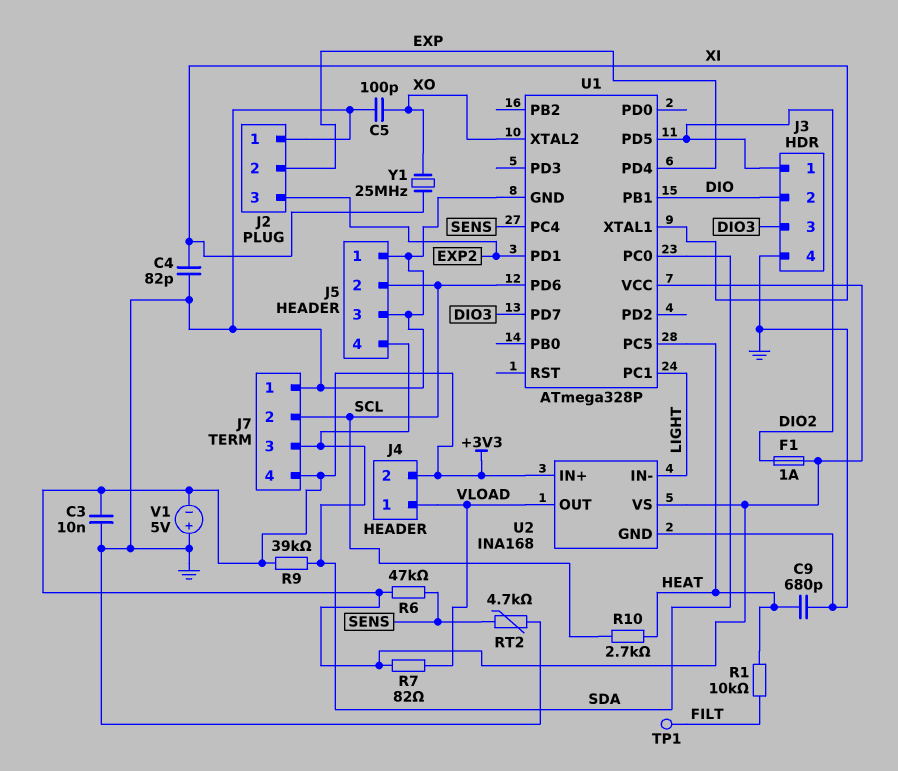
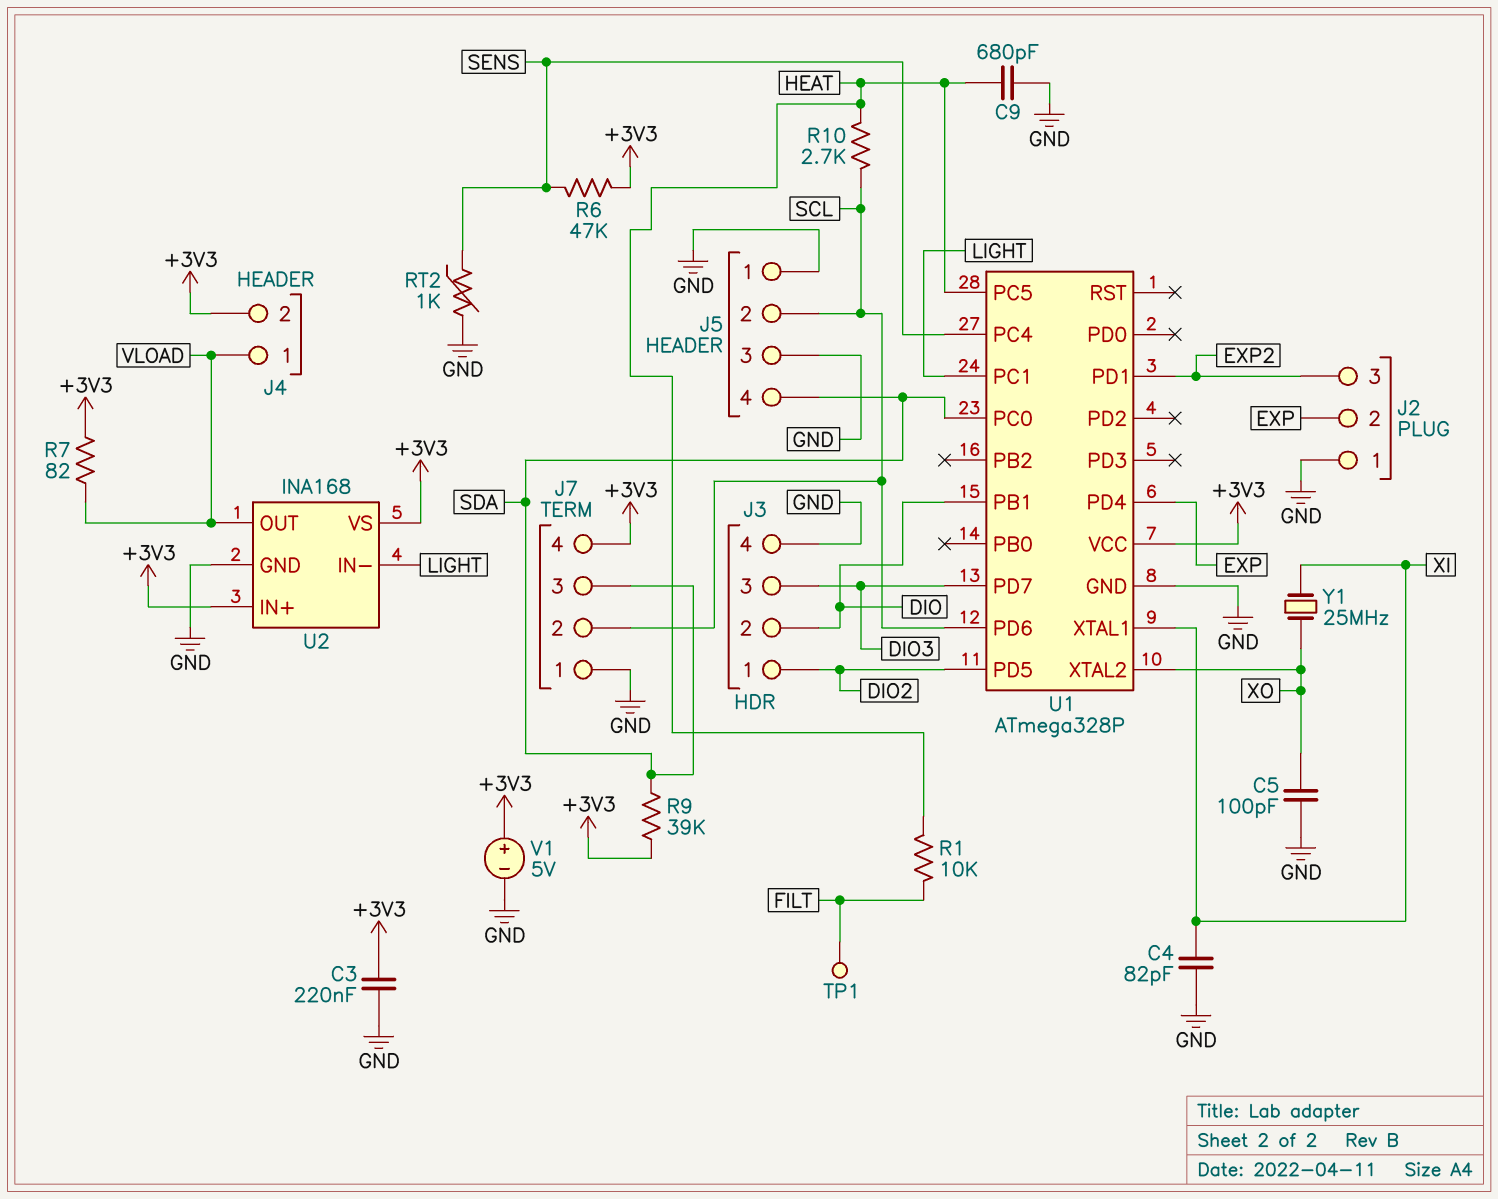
C3: 10nF (+3V3, GND) -> 220nF (+3V3, GND)
F1: 1A (+3V3, DIO2) -> none
RT2: 4.7k (GND, SENS) -> 1k (GND, SENS)
V1: 5V (plus GND, minus +3V3) -> 5V (plus +3V3, minus GND)

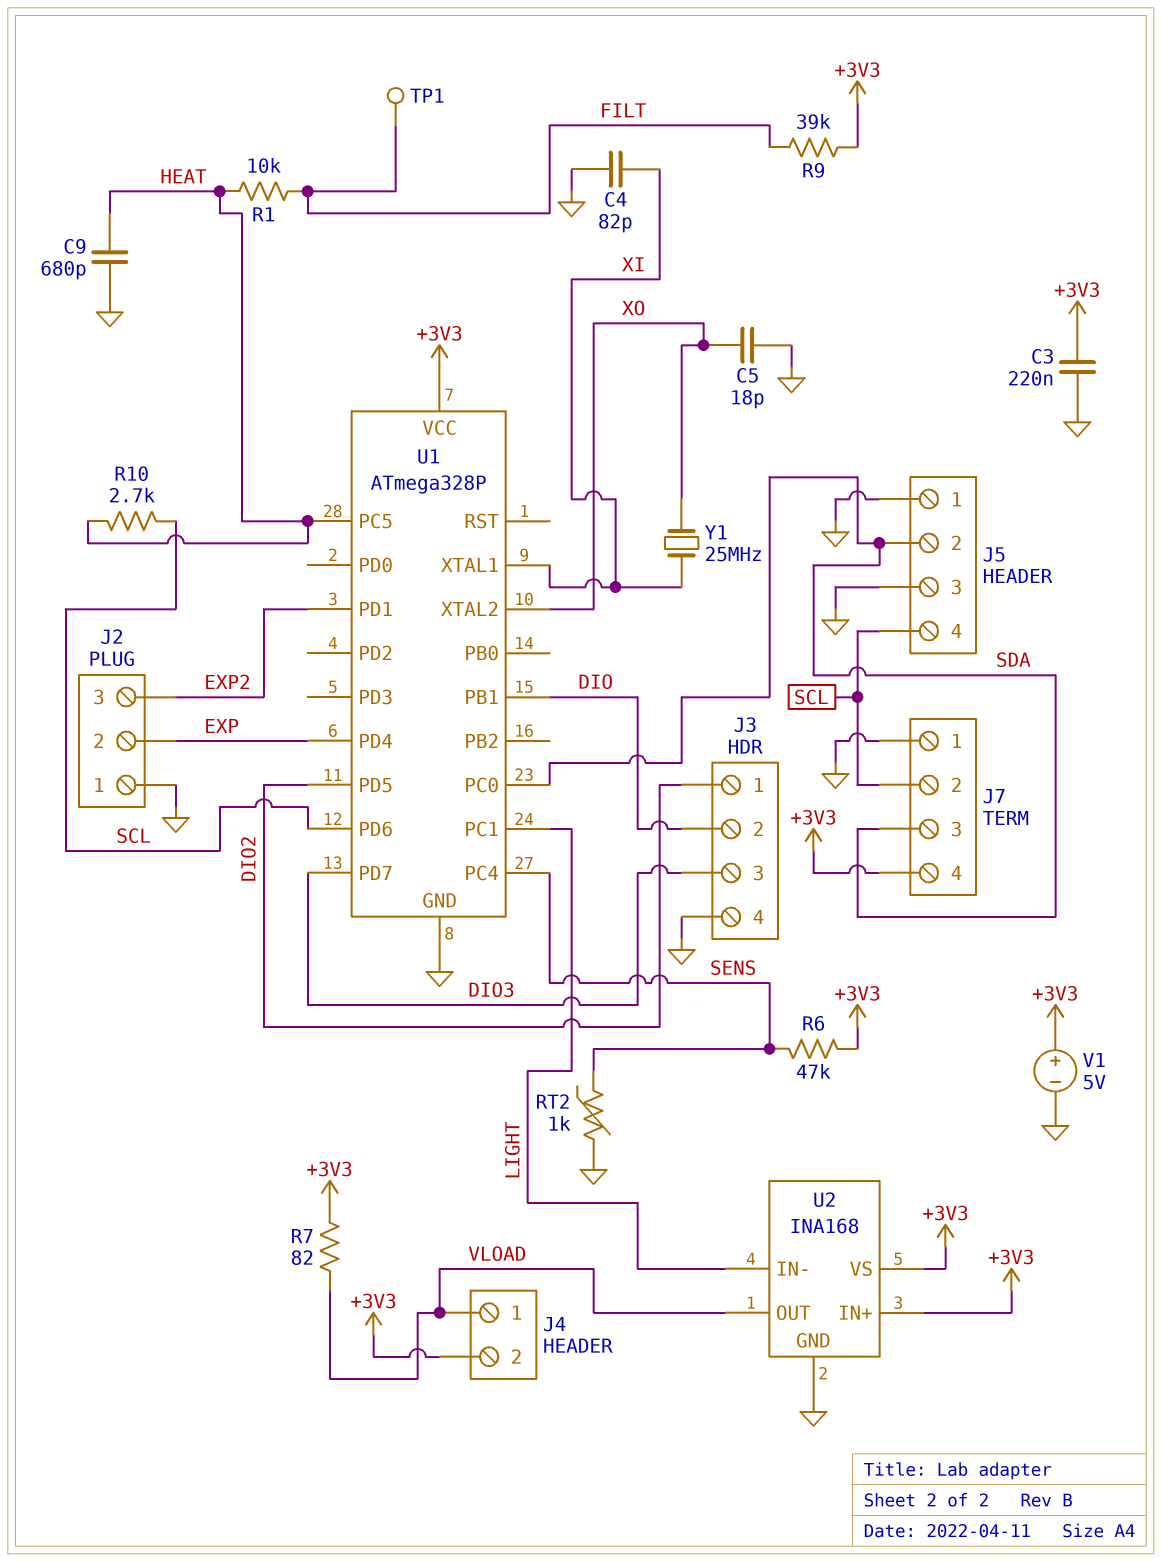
C5: 100pF (GND, XO) -> 18pF (GND, XO)
J5 pin 2: SCL -> SDA
J5 pin 4: SDA -> SCL
R9: 39k (+3V3, SDA) -> 39k (+3V3, FILT)

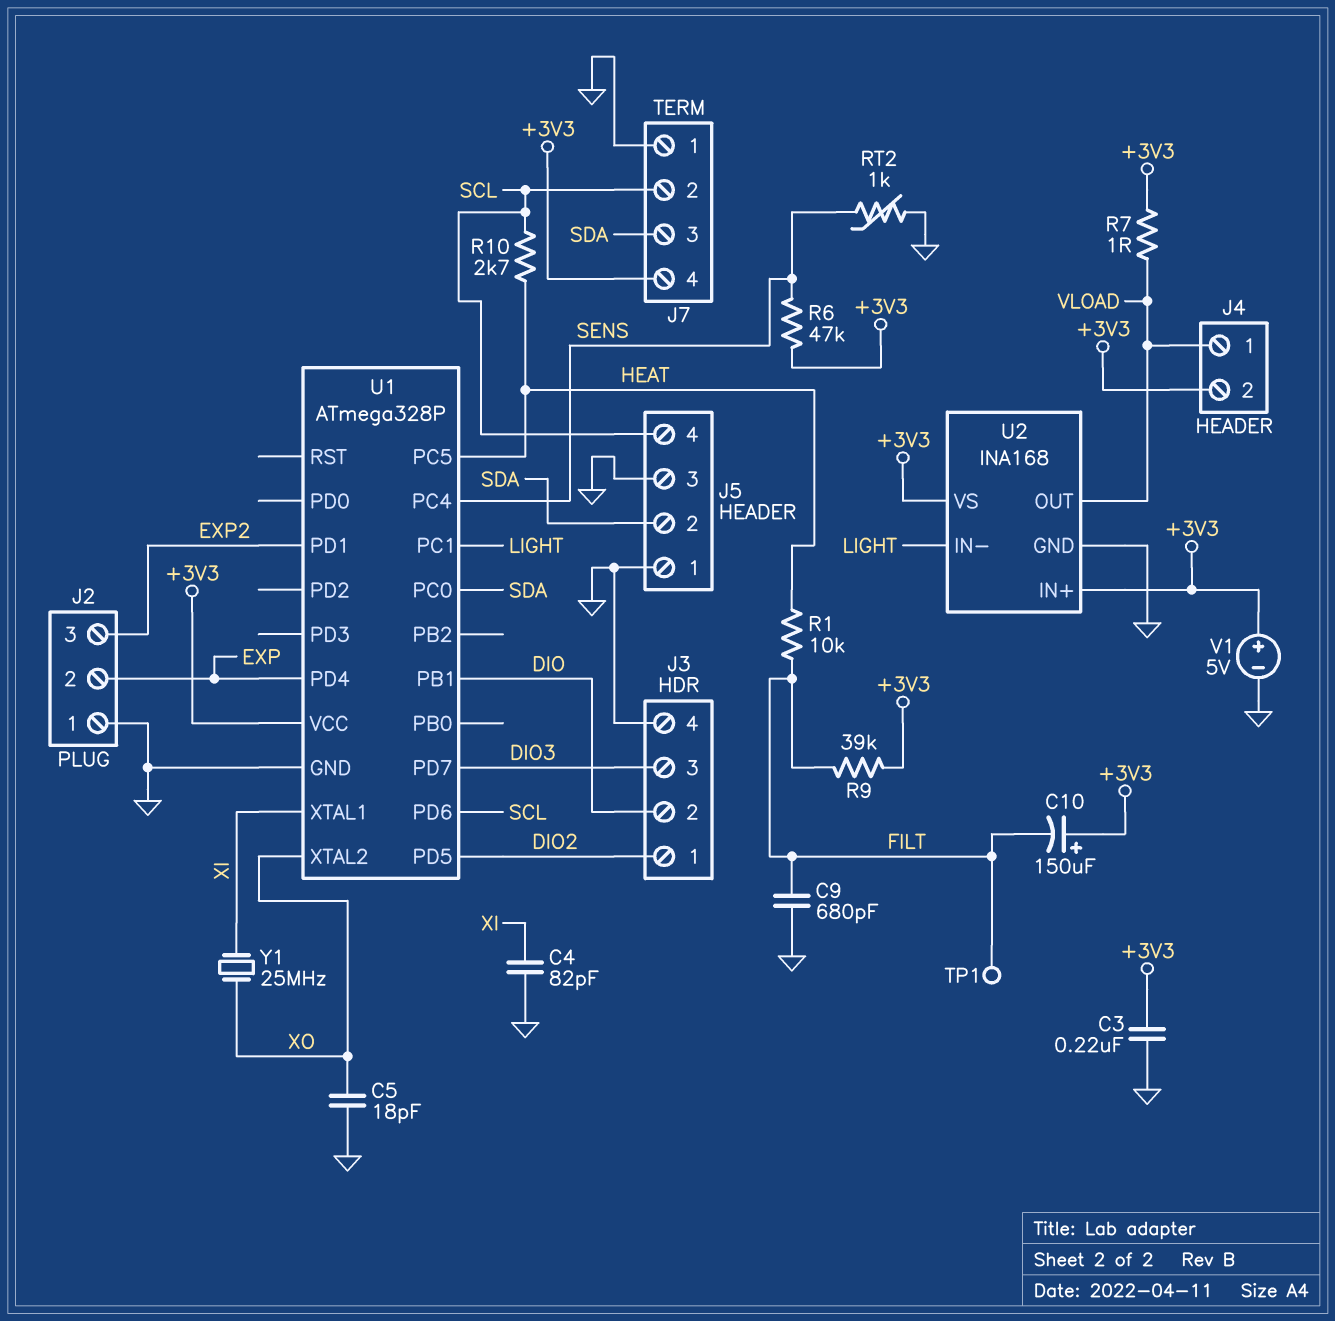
C9: 680pF (GND, HEAT) -> 680pF (FILT, GND)
C10: none -> 150uF (plus +3V3, minus FILT)
R7: 82 (+3V3, VLOAD) -> 1 (+3V3, VLOAD)

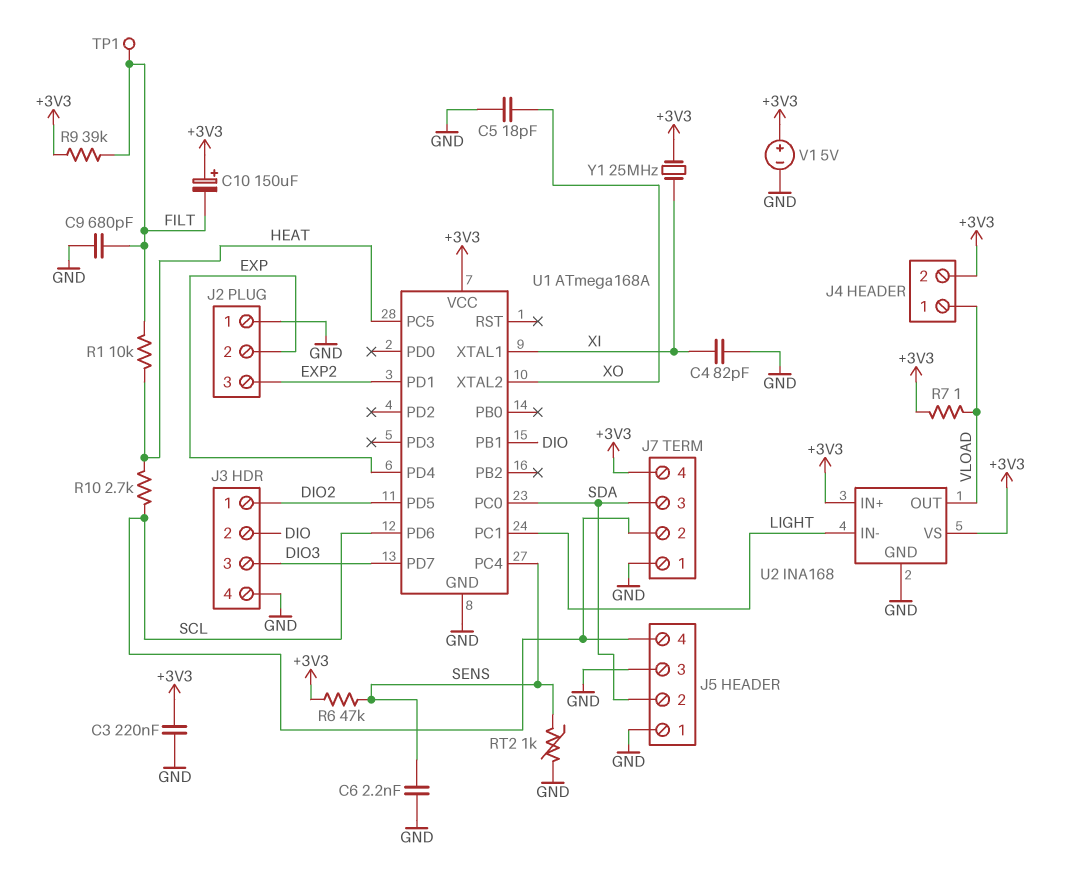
C6: none -> 2.2nF (GND, SENS)
U1: ATmega328P -> ATmega168A
Y1: 25MHz (XI, XO) -> 25MHz (+3V3, XI)

